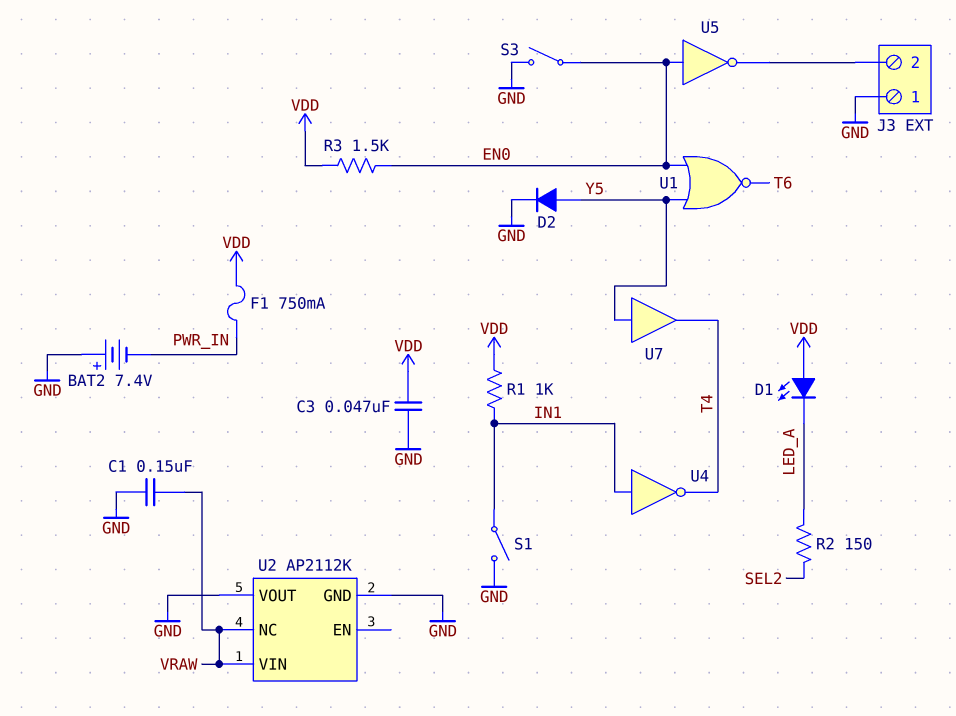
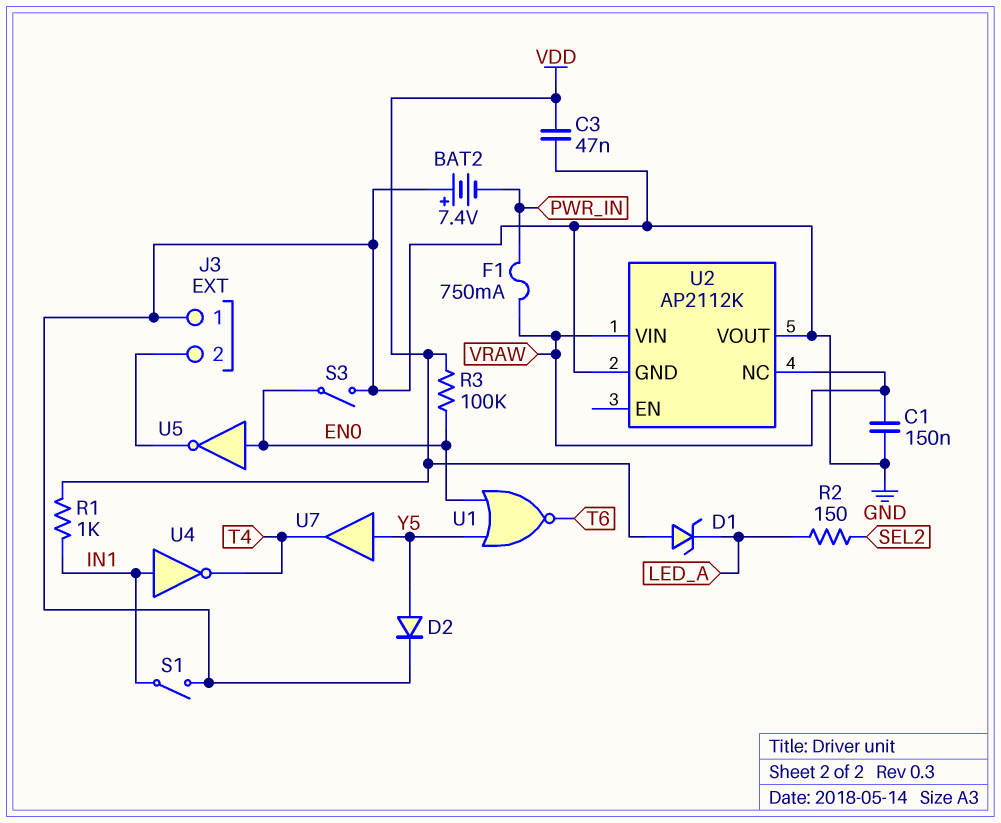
D1: LED (A VDD, K LED_A) -> zener (A VDD, K LED_A)
F1: 750mA (PWR_IN, VDD) -> 750mA (PWR_IN, VRAW)
R3: 1.5k (EN0, VDD) -> 100k (EN0, VDD)

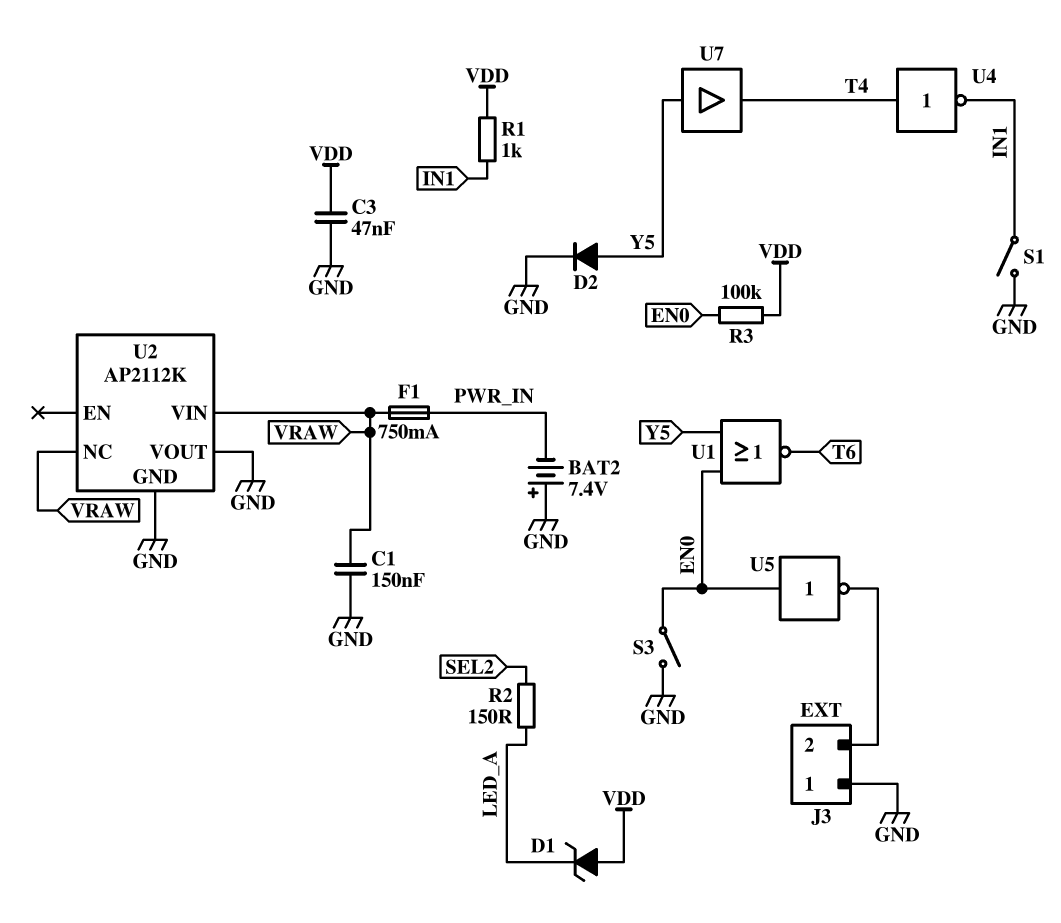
U4: NOT (in IN1, out T4) -> NOT (in T4, out IN1)

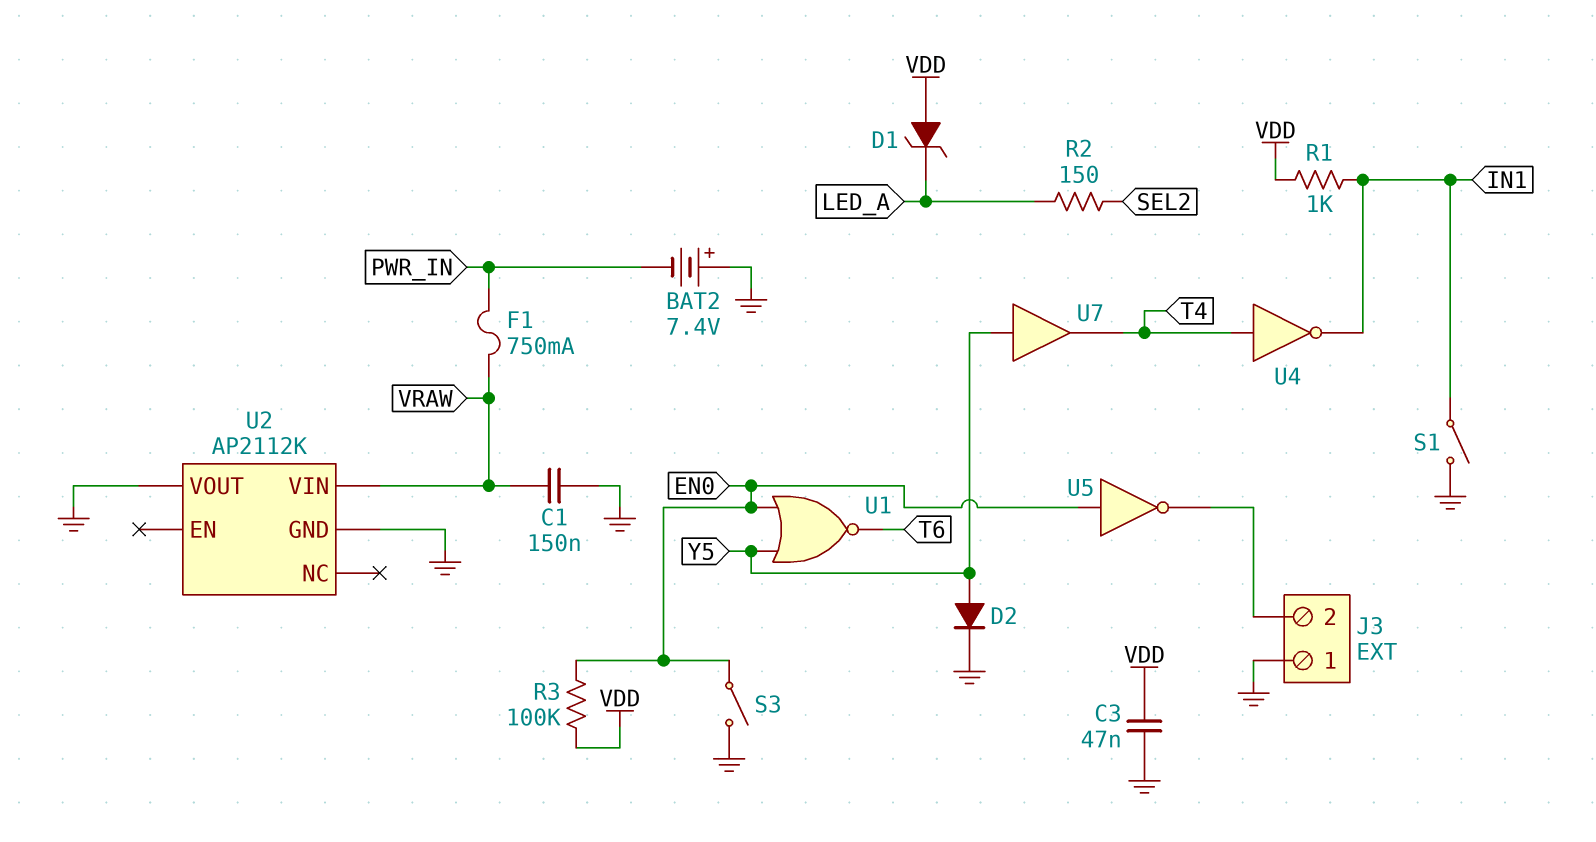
U2 pin NC: VRAW -> none

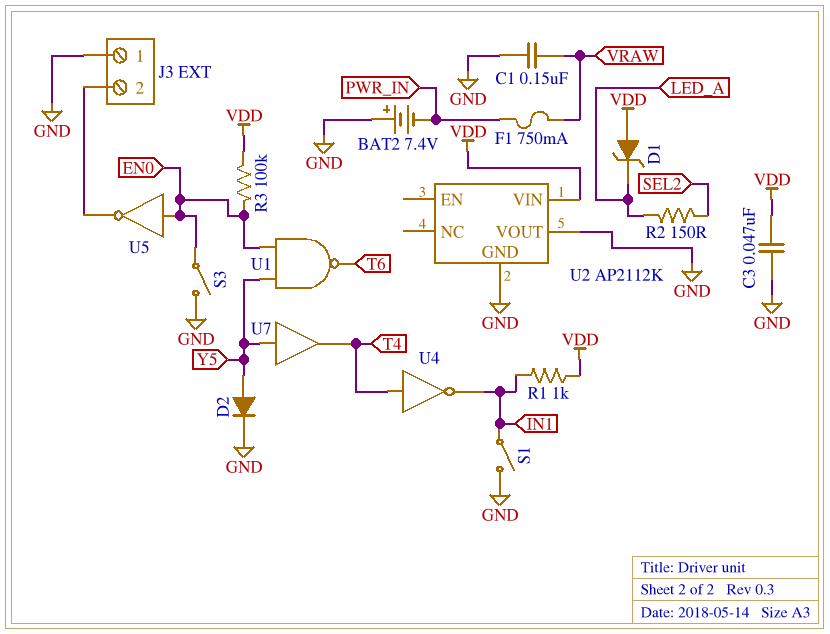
U1: NOR (in EN0, in Y5, out T6) -> NAND (in EN0, in Y5, out T6)
U2 pin VIN: VRAW -> VDD

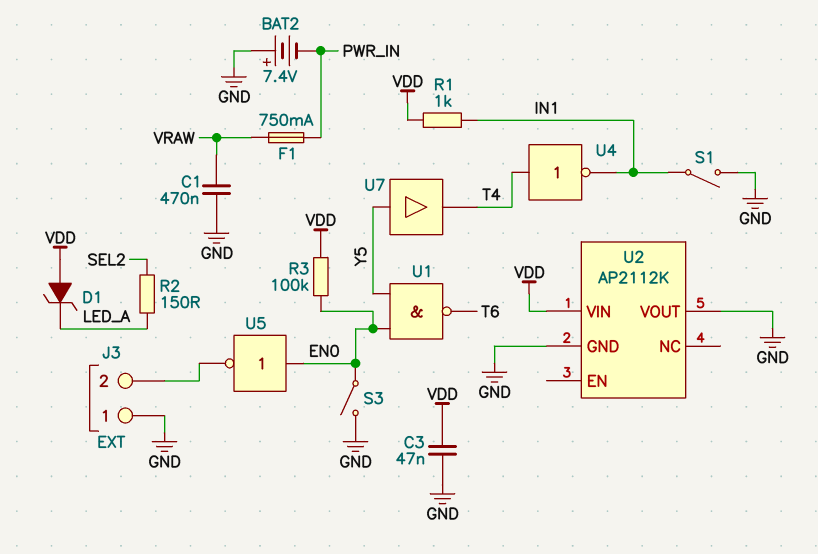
C1: 150nF (GND, VRAW) -> 470nF (GND, VRAW)
D2: diode (A Y5, K GND) -> none

